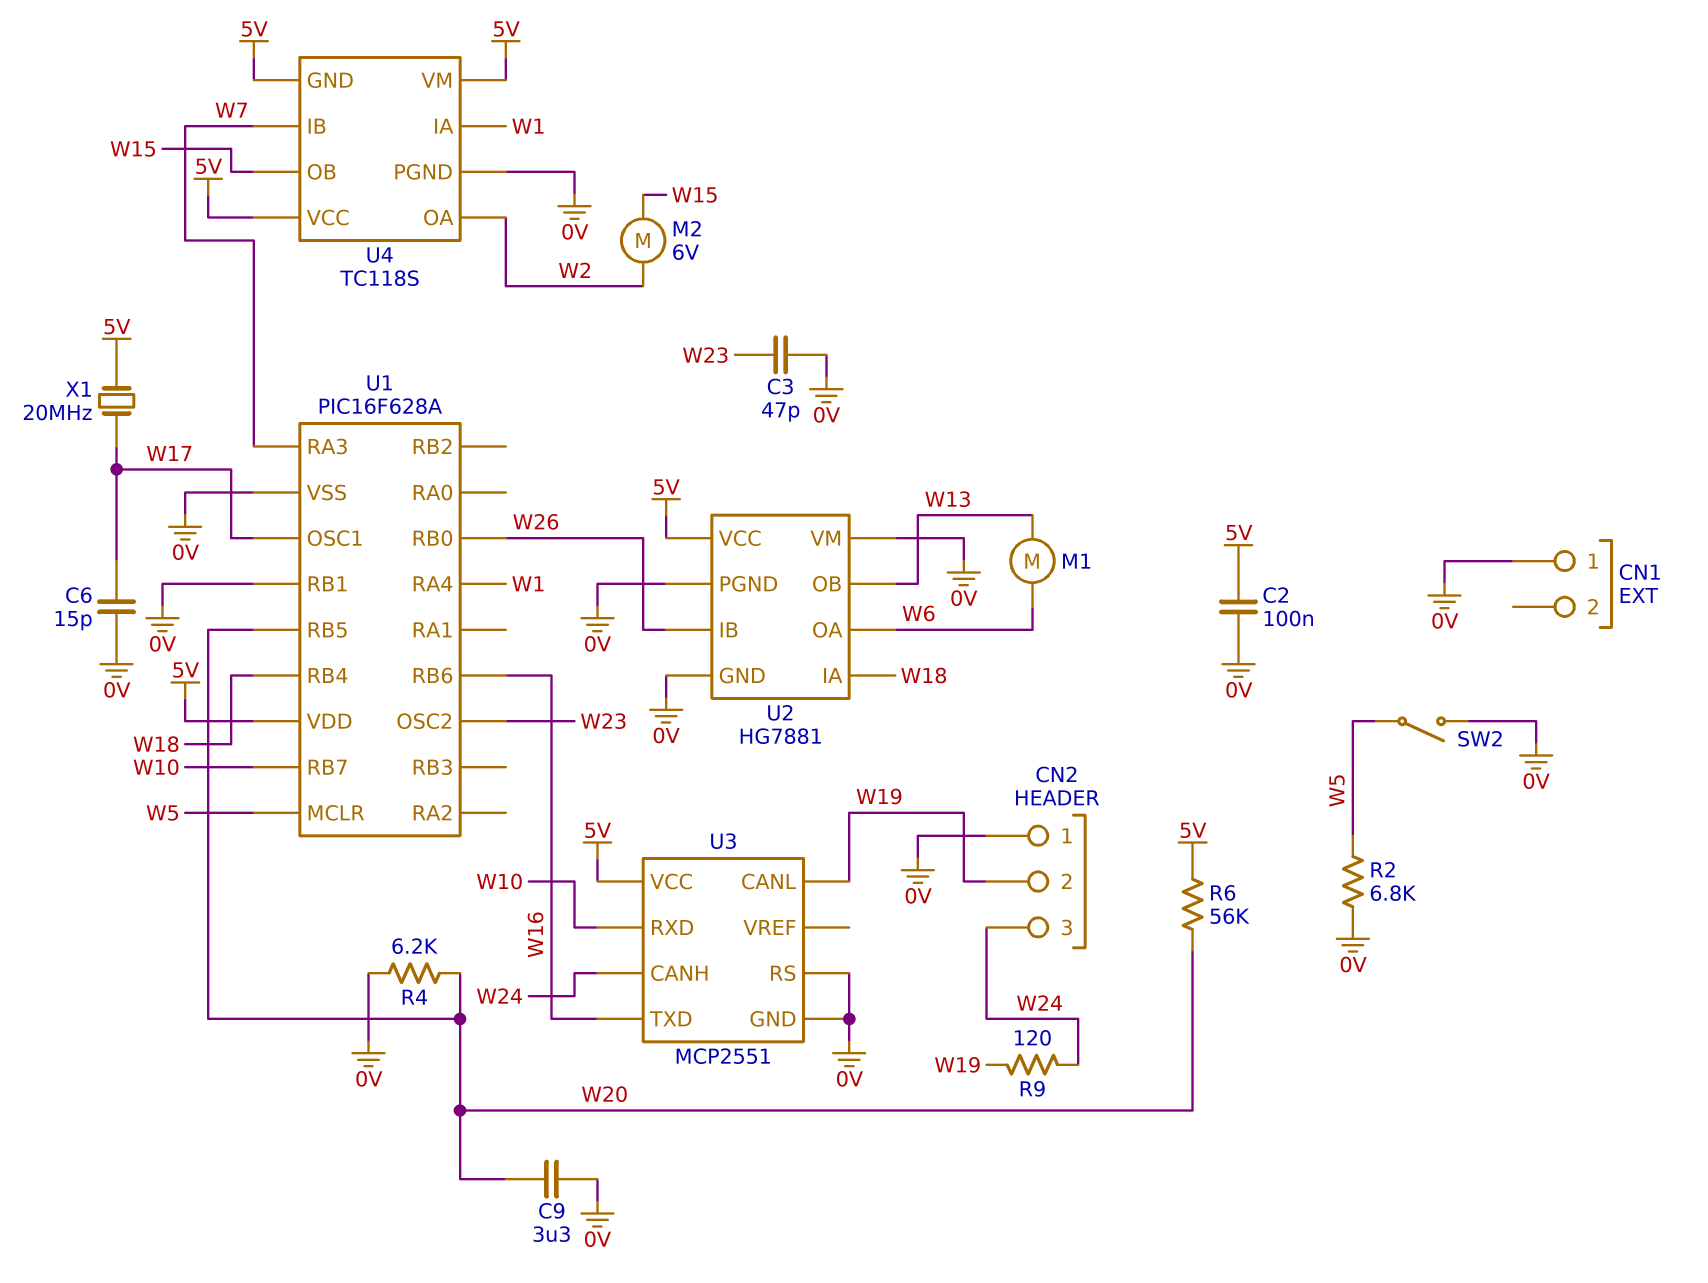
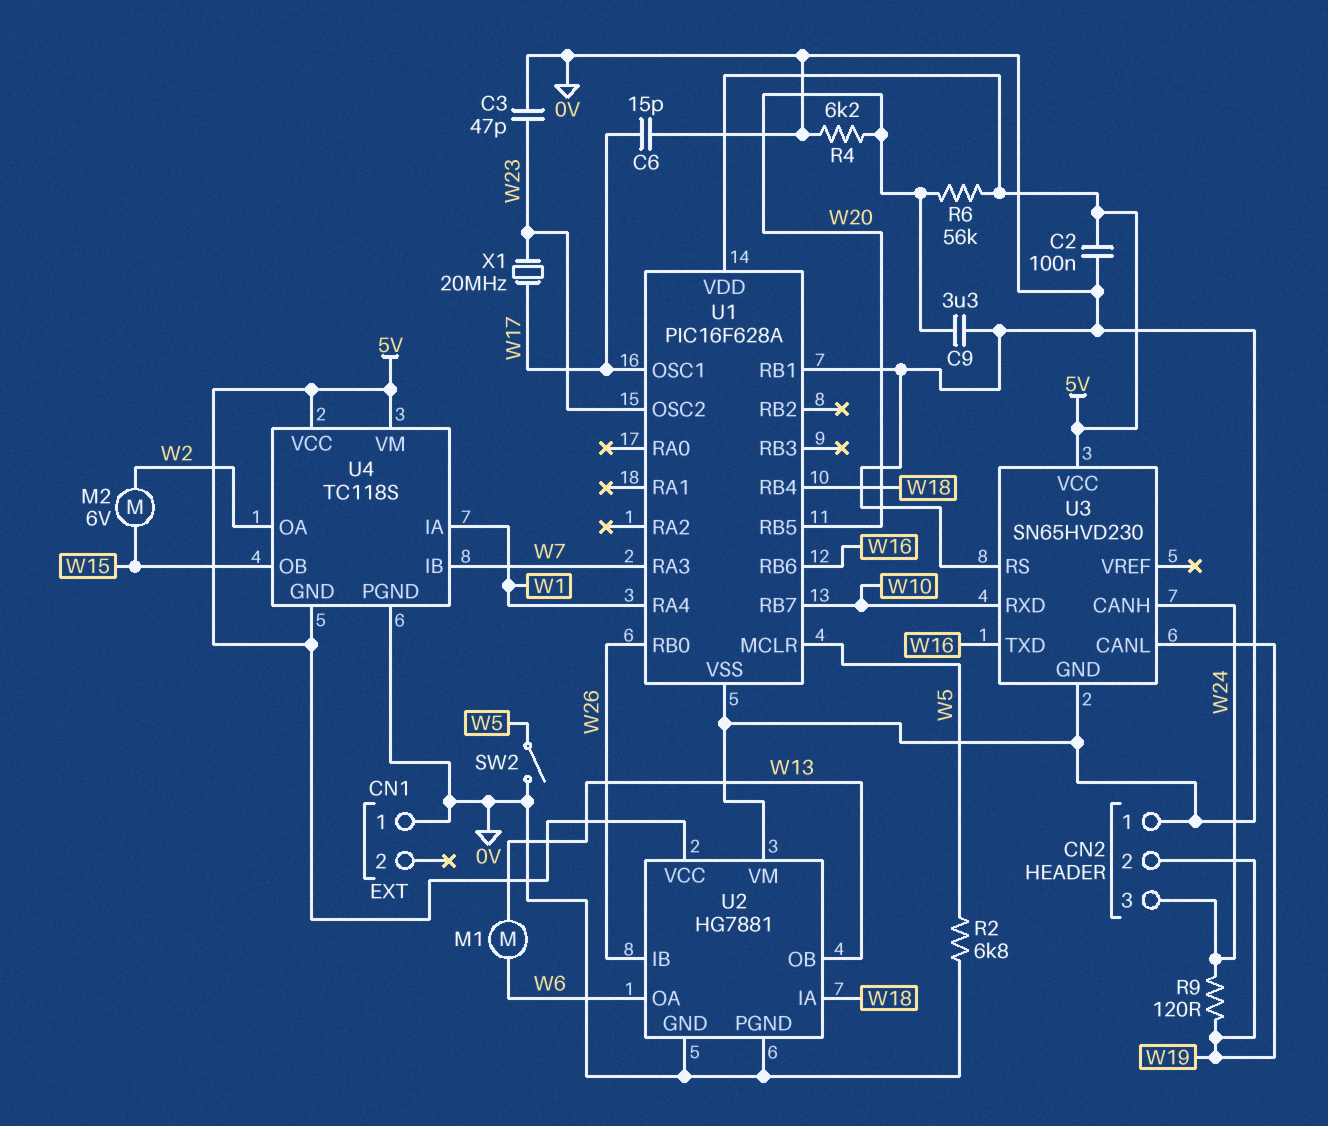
U3: MCP2551 -> SN65HVD230
X1: 20MHz (5V, W17) -> 20MHz (W17, W23)

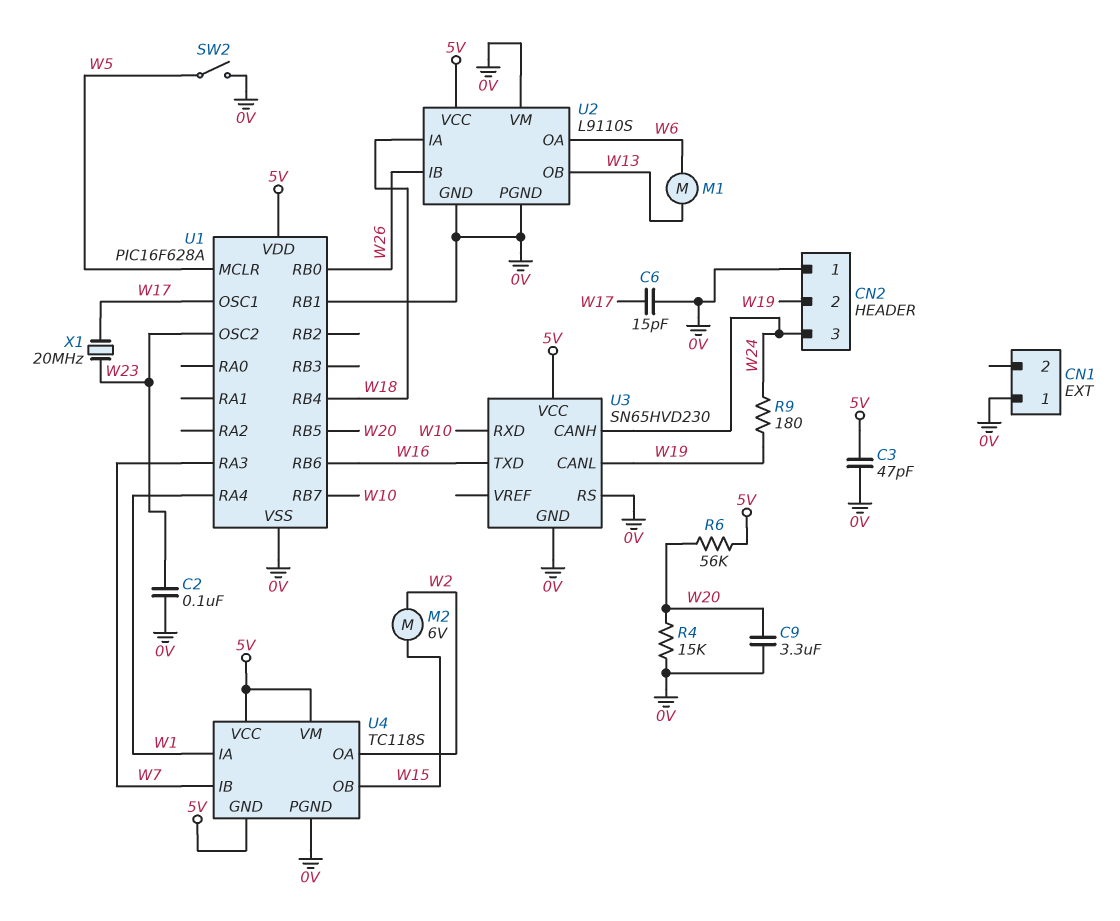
C2: 100nF (0V, 5V) -> 100nF (0V, W23)
C3: 47pF (0V, W23) -> 47pF (0V, 5V)
R2: 6.8k (0V, W5) -> none
R4: 6.2k (0V, W20) -> 15k (0V, W20)
R9: 120 (W19, W24) -> 180 (W19, W24)
U2: HG7881 -> L9110S

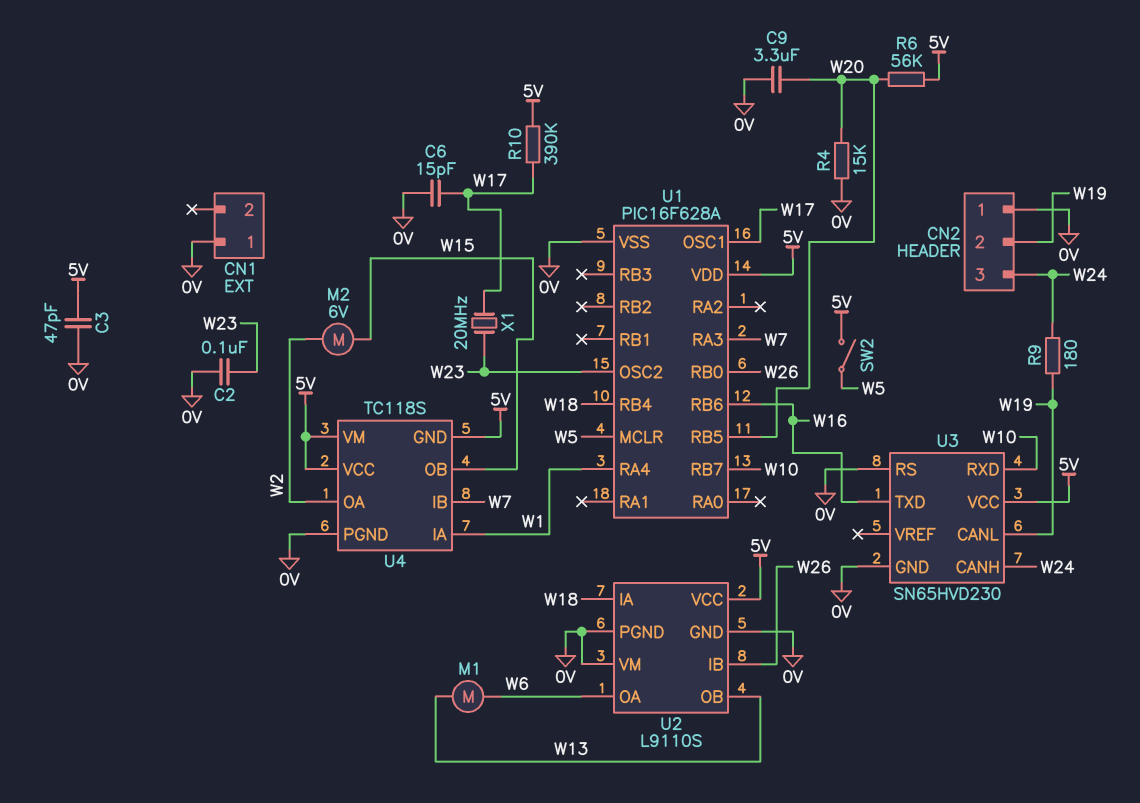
R10: none -> 390k (5V, W17)
SW2: switch (0V, W5) -> switch (5V, W5)
U1 pin RB1: 0V -> none

